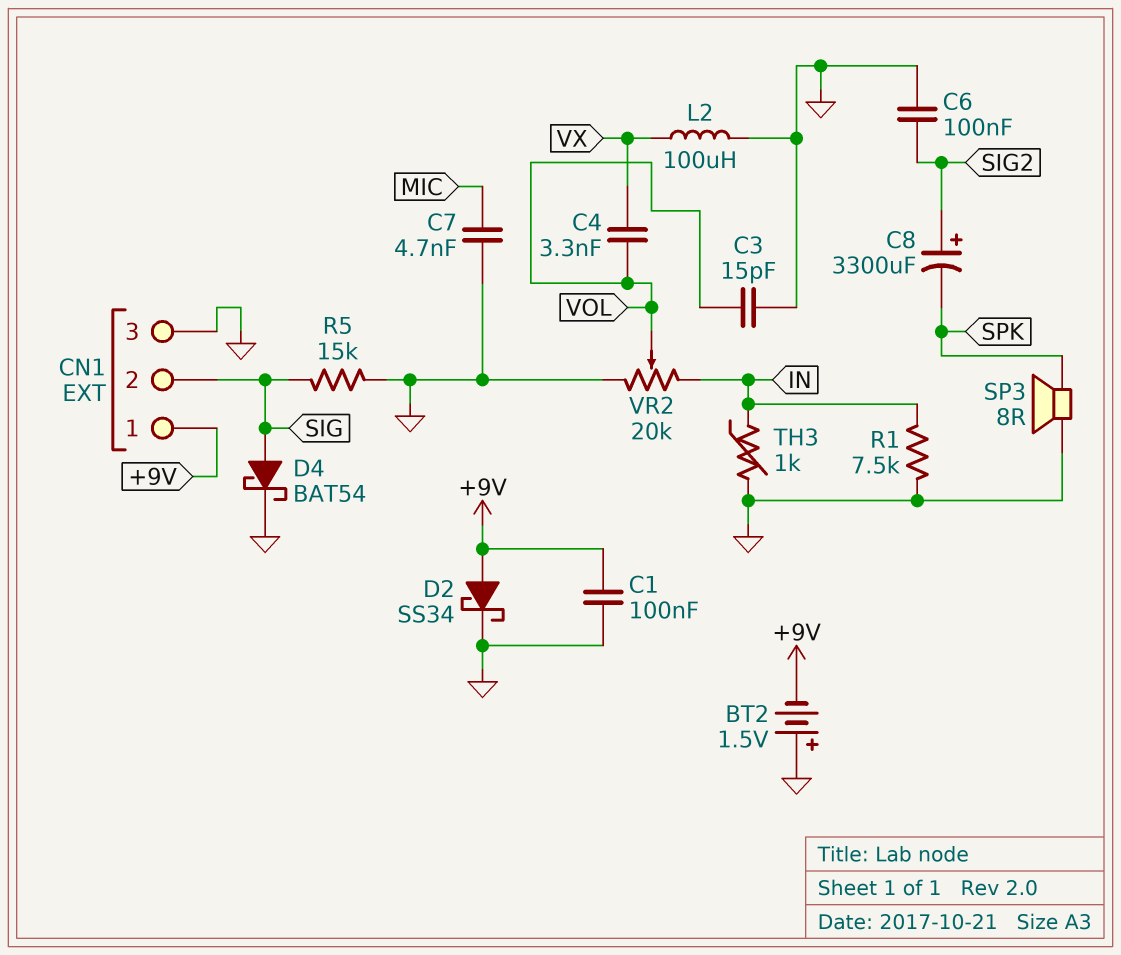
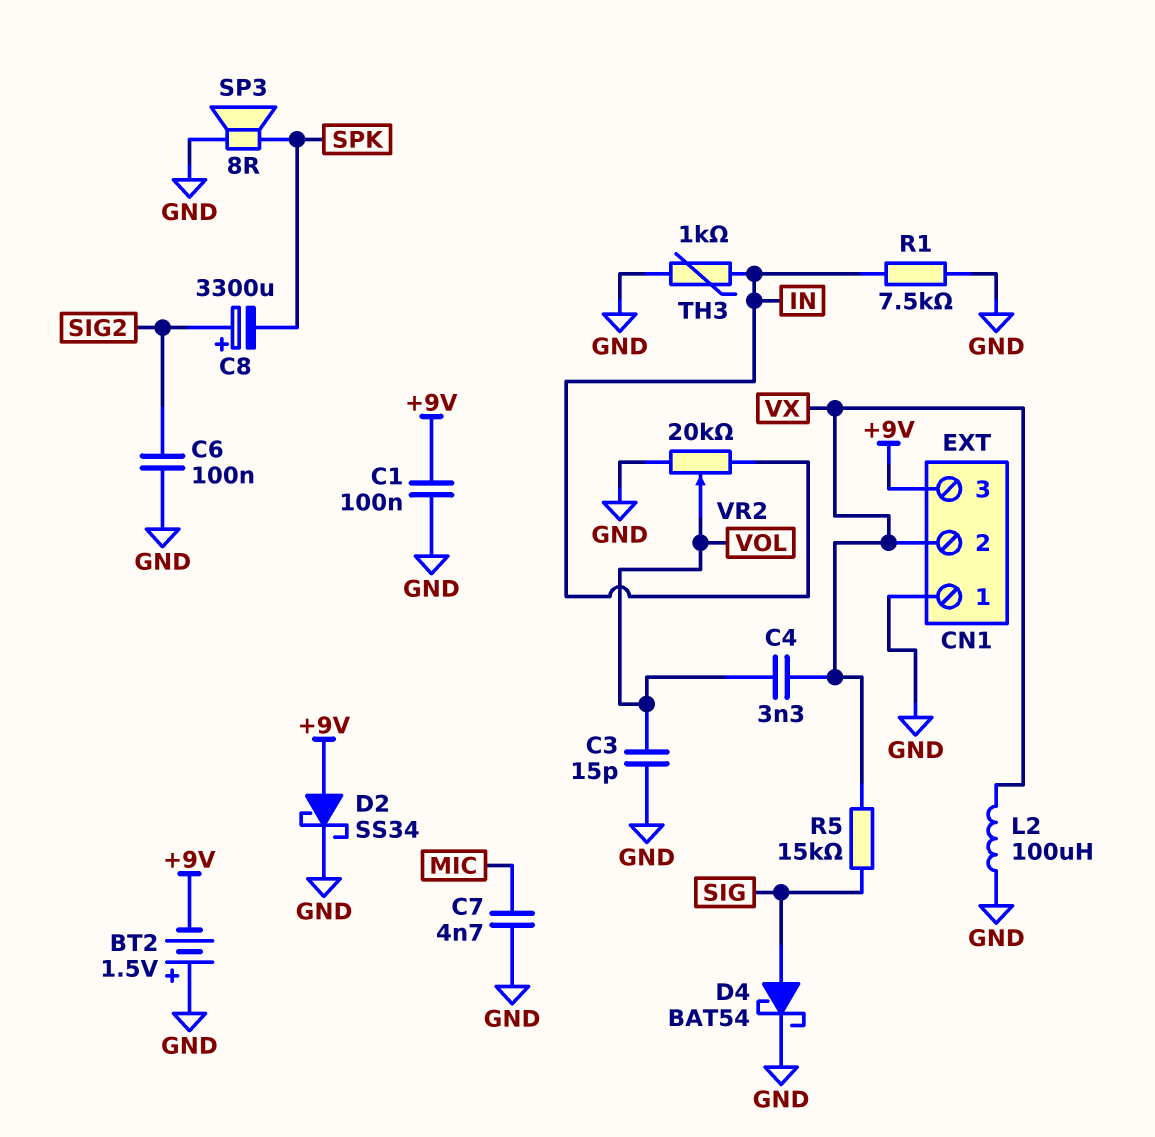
CN1 pin 1: +9V -> GND
CN1 pin 2: SIG -> VX
CN1 pin 3: GND -> +9V
R5: 15k (GND, SIG) -> 15k (SIG, VX)

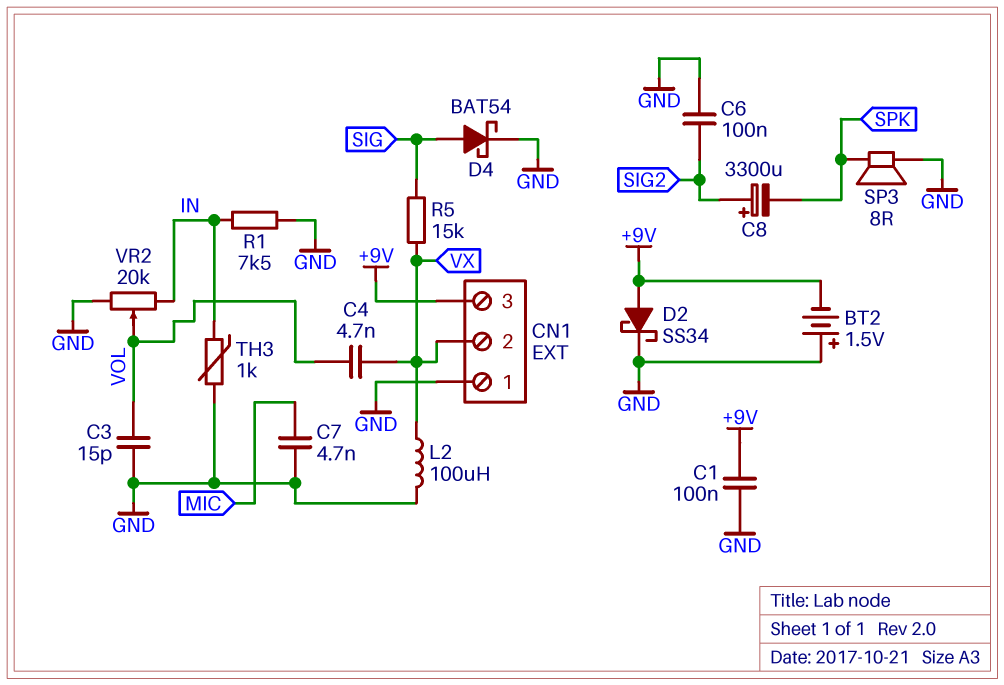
C4: 3.3nF (VOL, VX) -> 4.7nF (VOL, VX)

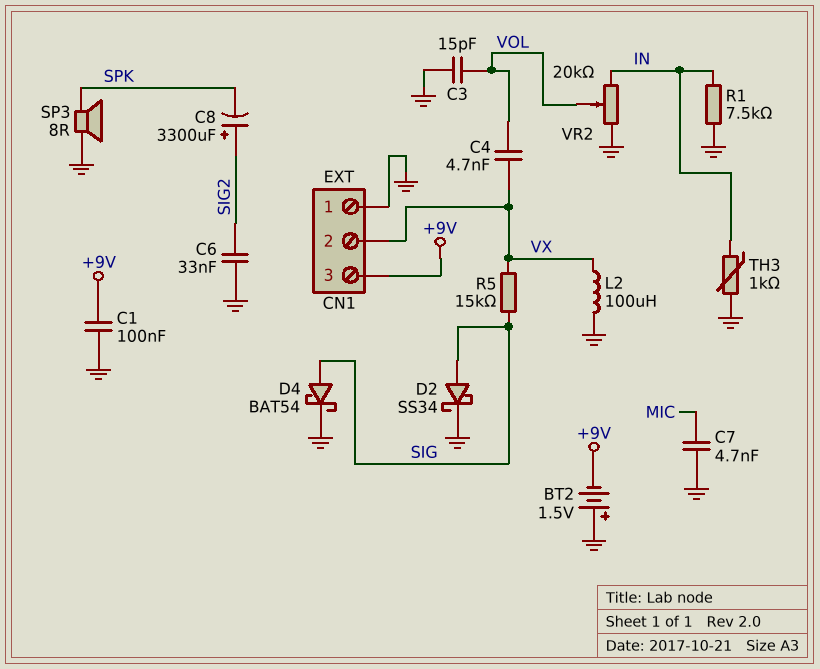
C6: 100nF (GND, SIG2) -> 33nF (GND, SIG2)
D2: schottky SS34 (A +9V, K GND) -> schottky SS34 (A SIG, K GND)

